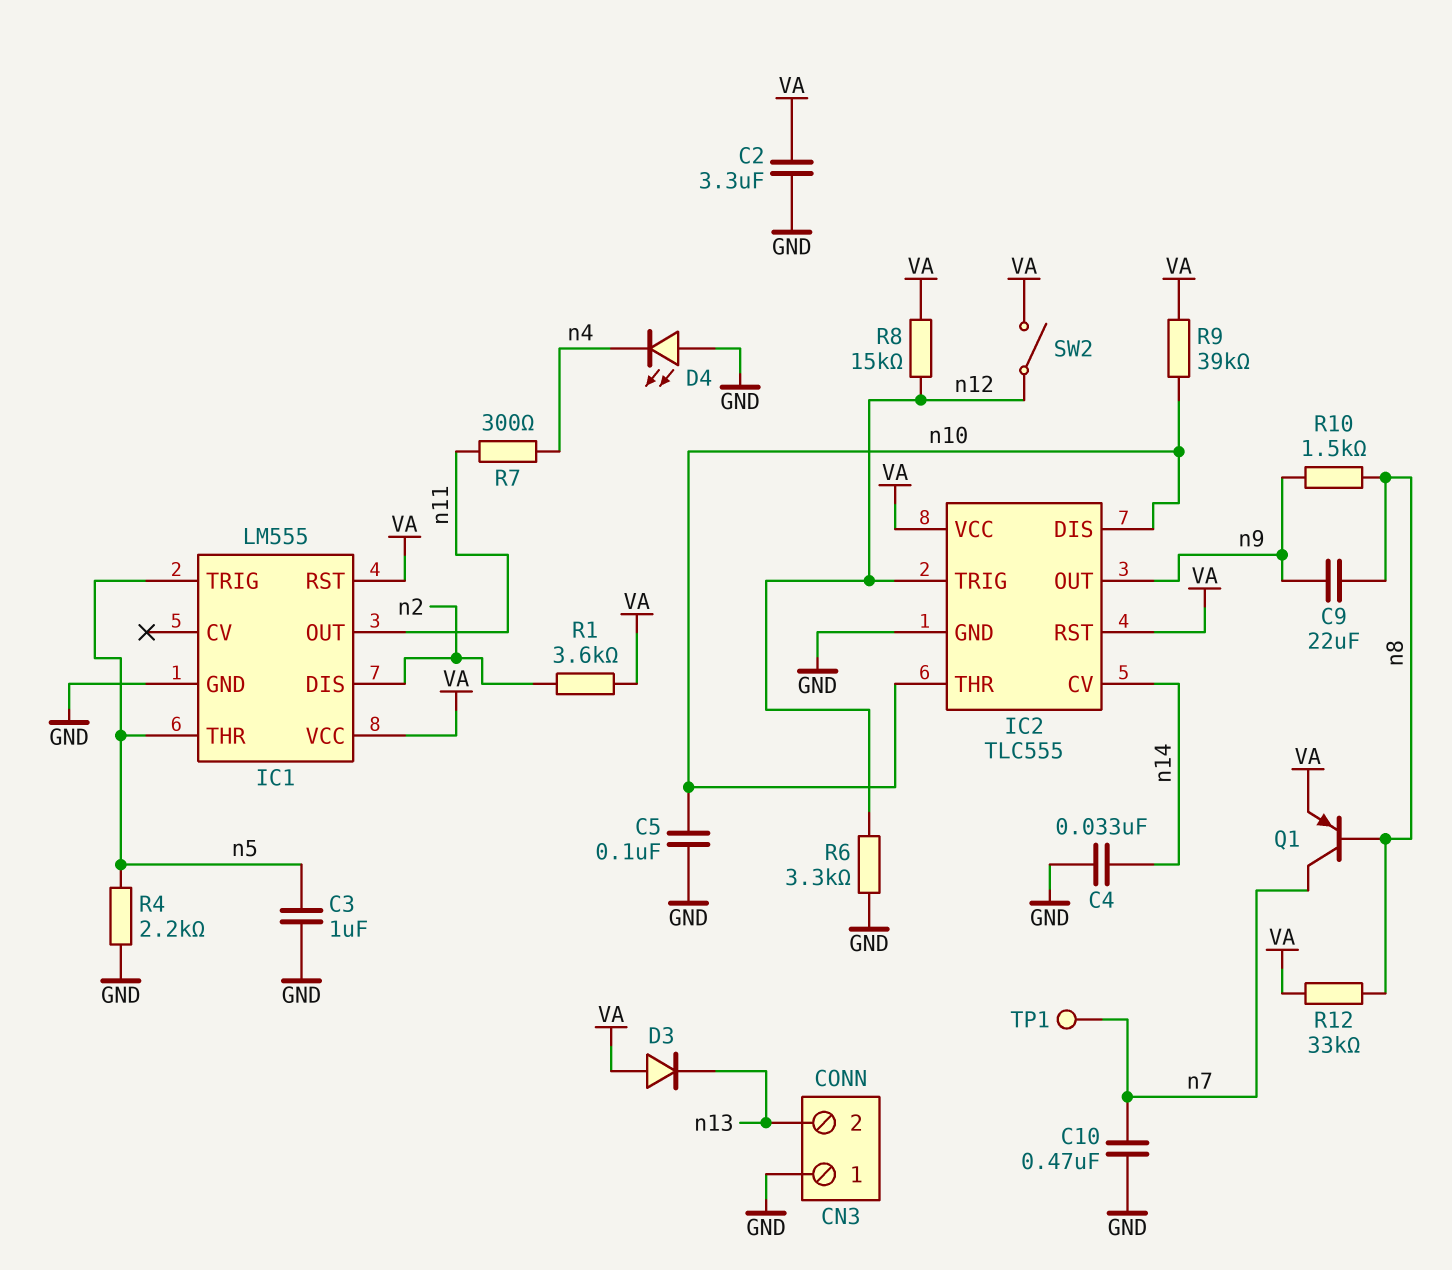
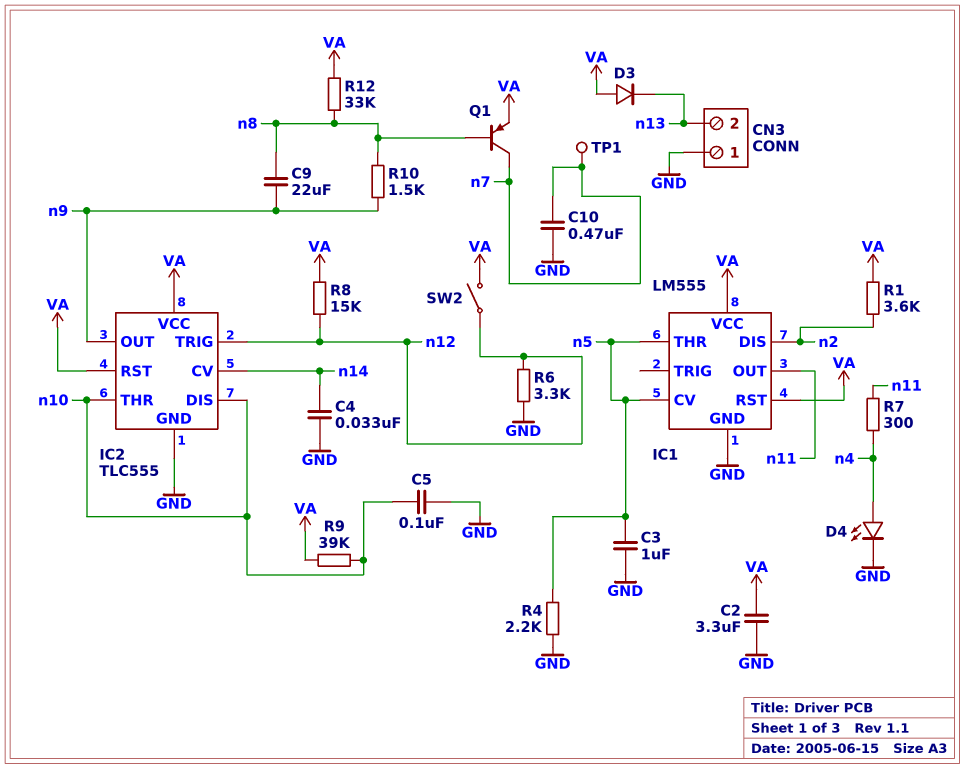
D4: LED (A GND, K n4) -> LED (A n4, K GND)
IC1 pin CV: none -> n5
IC1 pin TRIG: n5 -> none

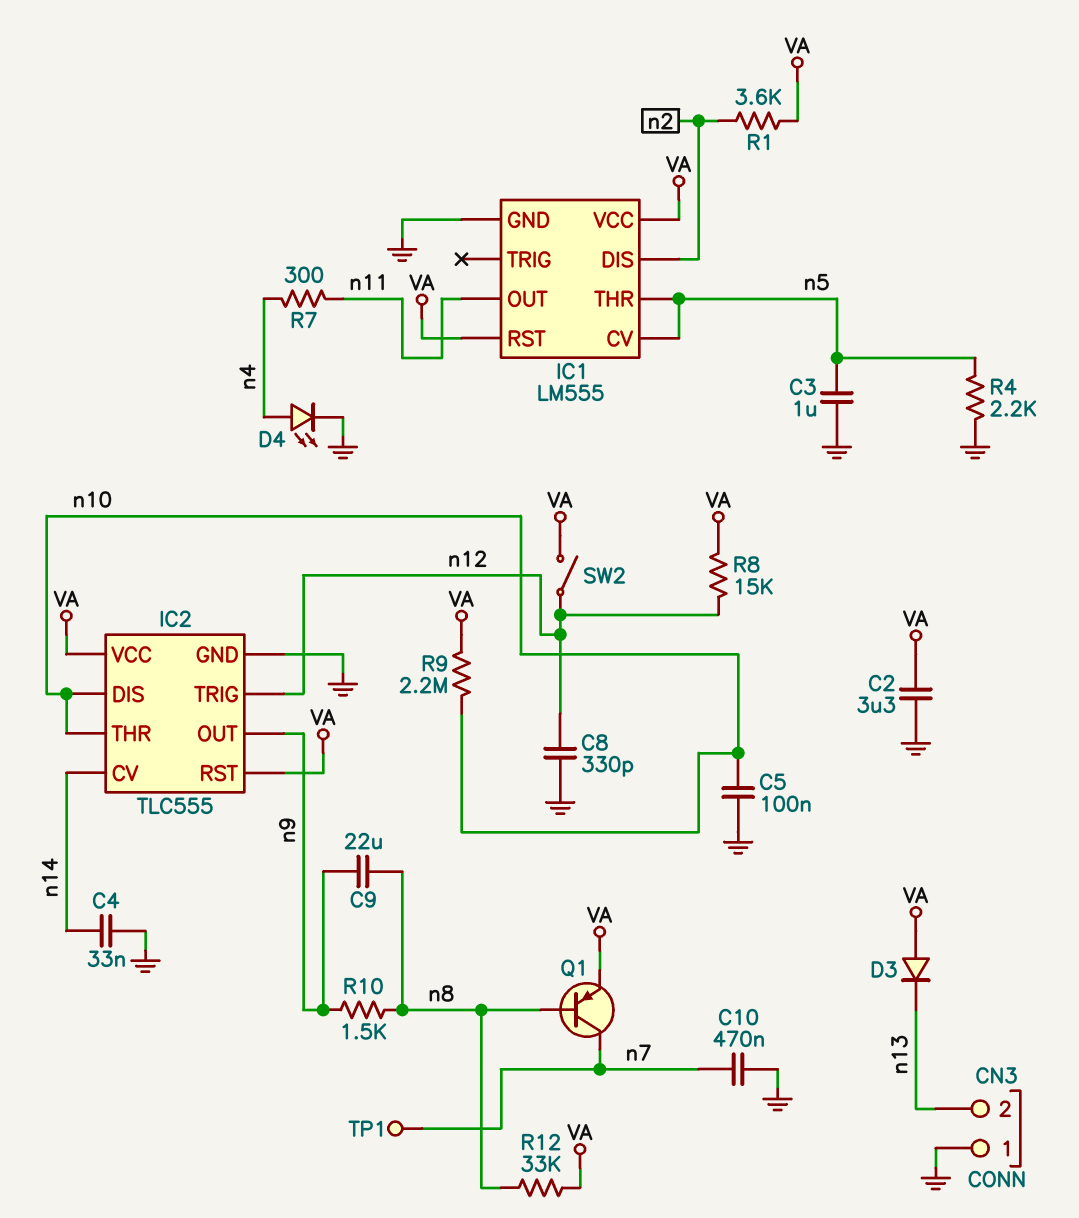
C8: none -> 330pF (GND, n12)
R6: 3.3k (GND, n12) -> none
R9: 39k (VA, n10) -> 2.2M (VA, n10)

